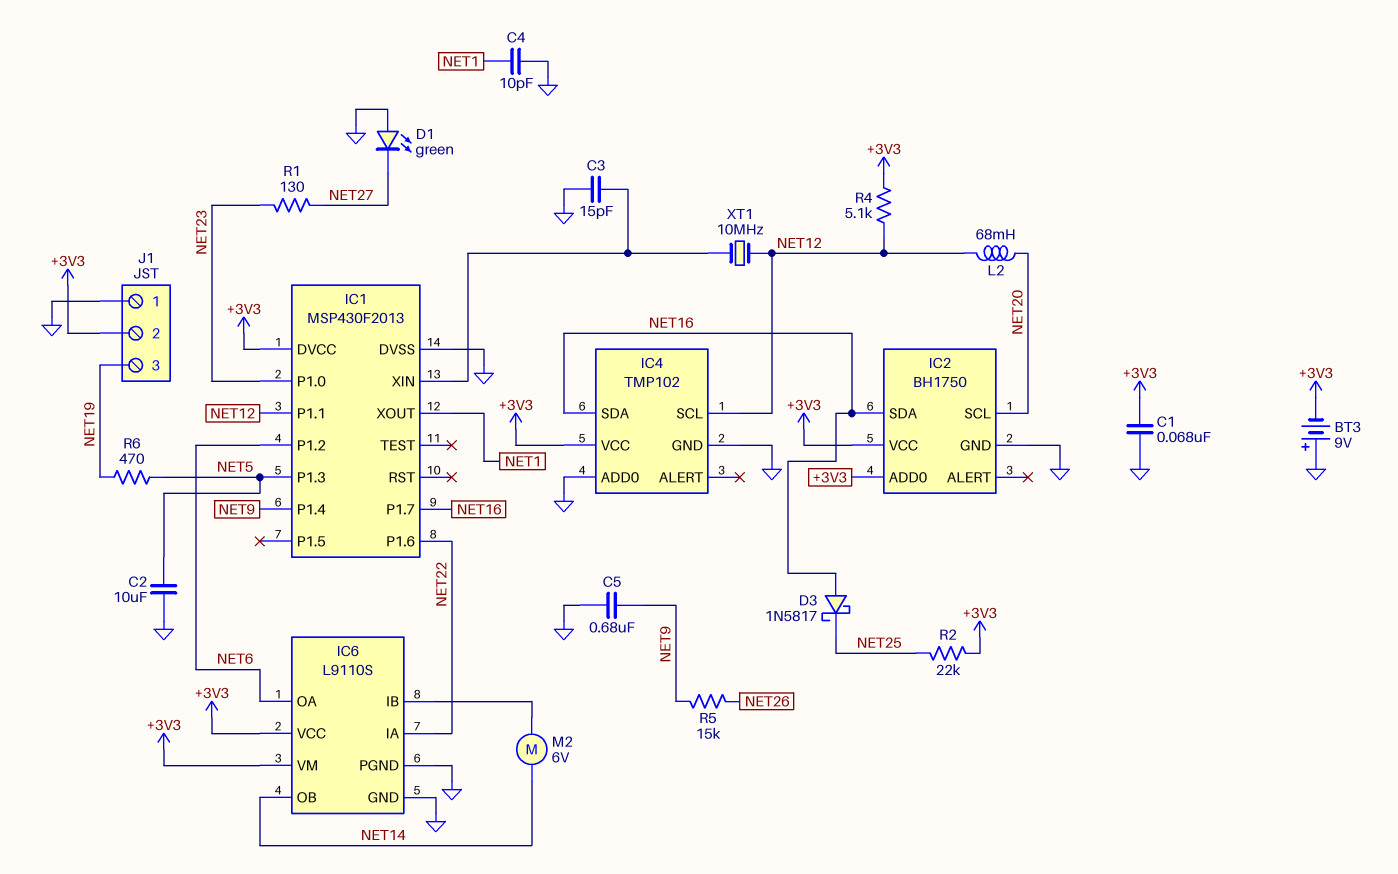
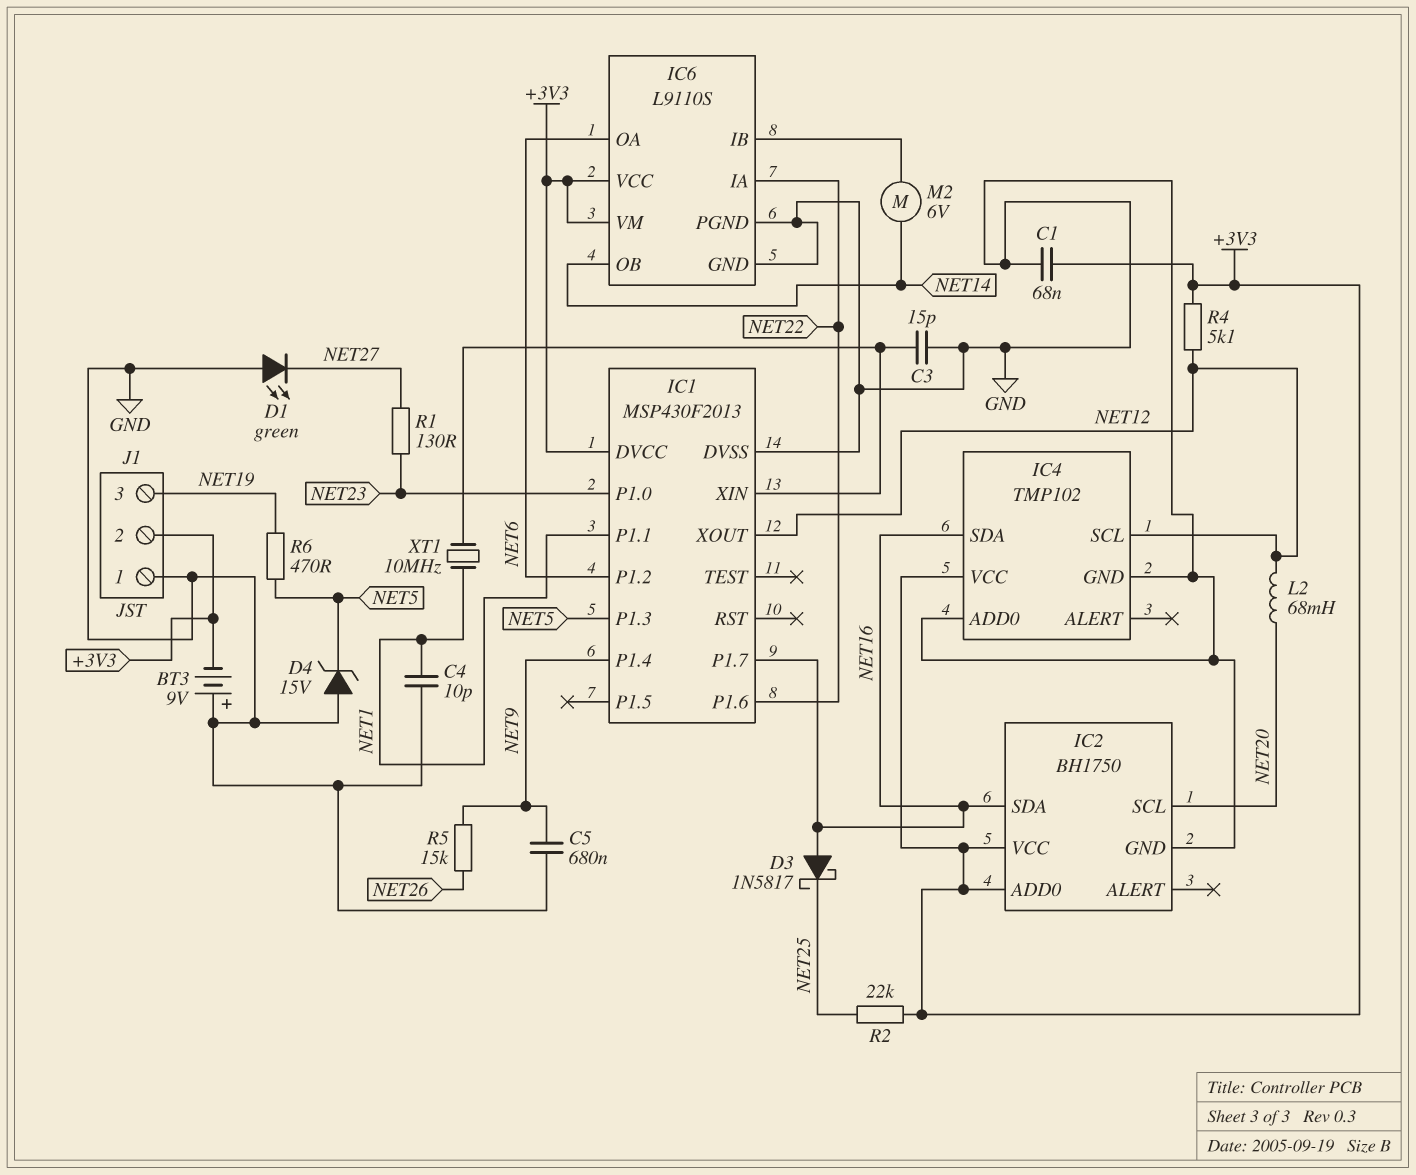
C2: 10uF (GND, NET5) -> none
D4: none -> zener 15V (A GND, K NET5)
IC1 pin P1.1: NET12 -> NET1
IC1 pin XOUT: NET1 -> NET12
XT1: 10MHz (IC1/XIN, NET12) -> 10MHz (IC1/XIN, NET1)

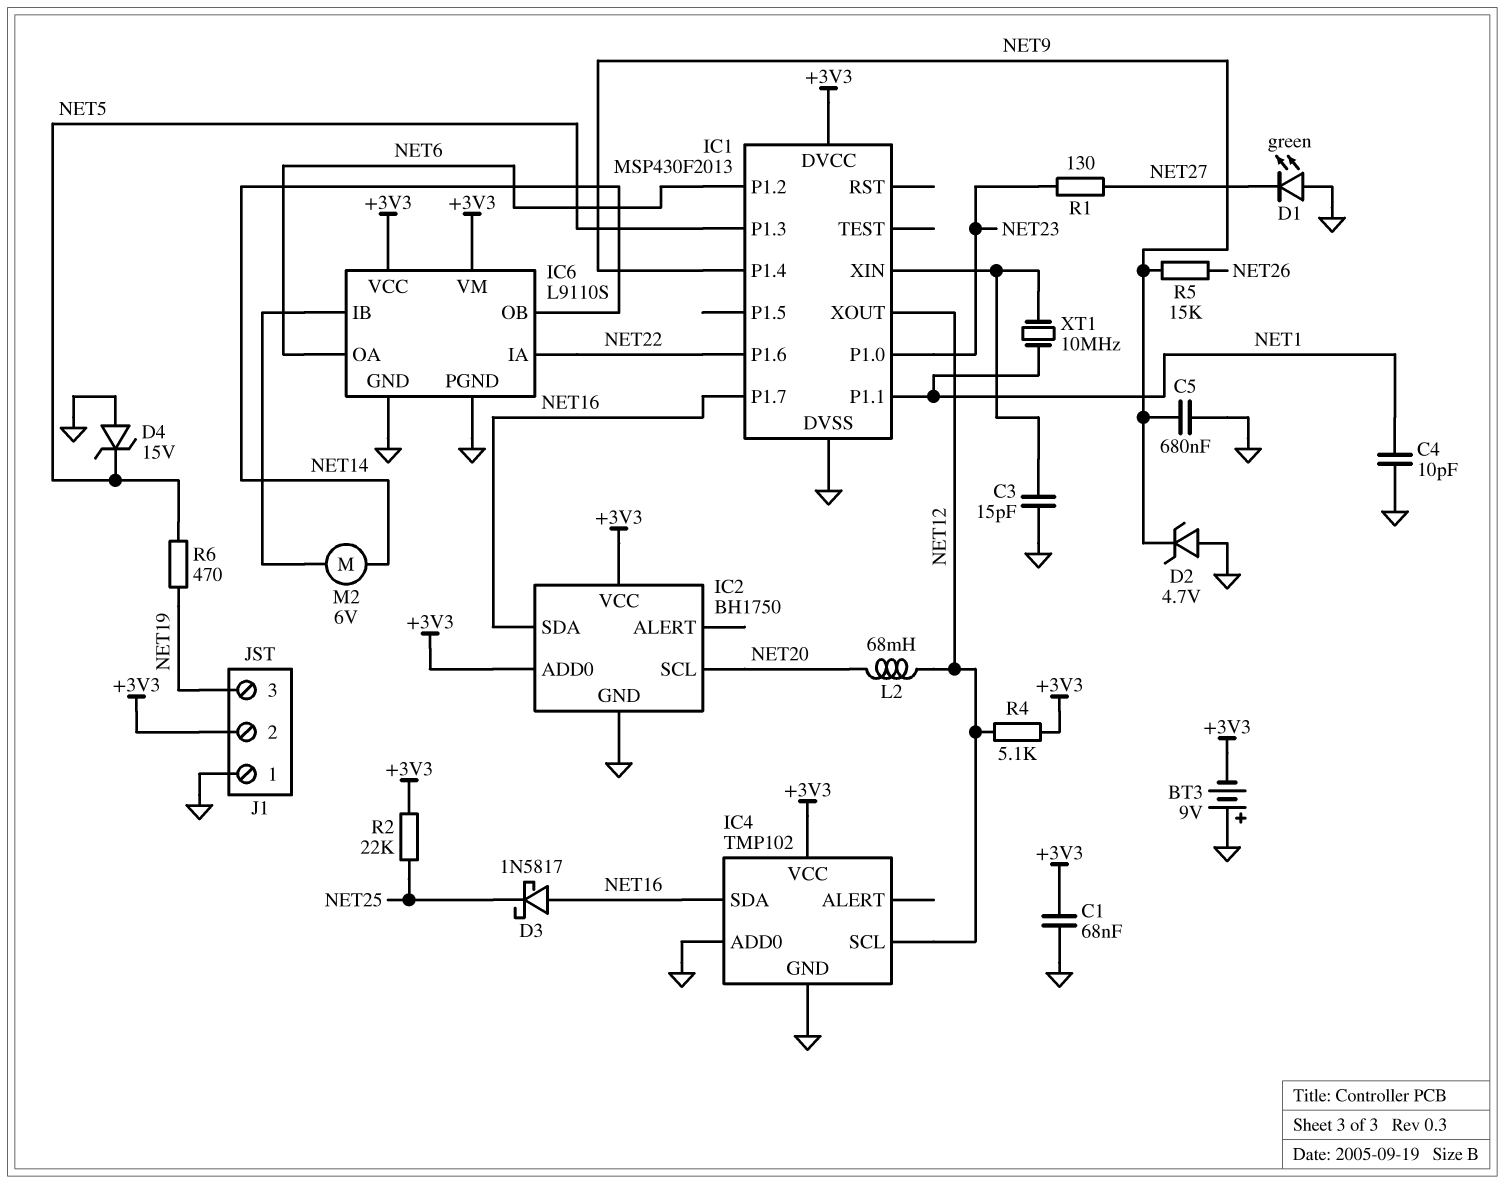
D2: none -> zener 4.7V (A GND, K NET9)

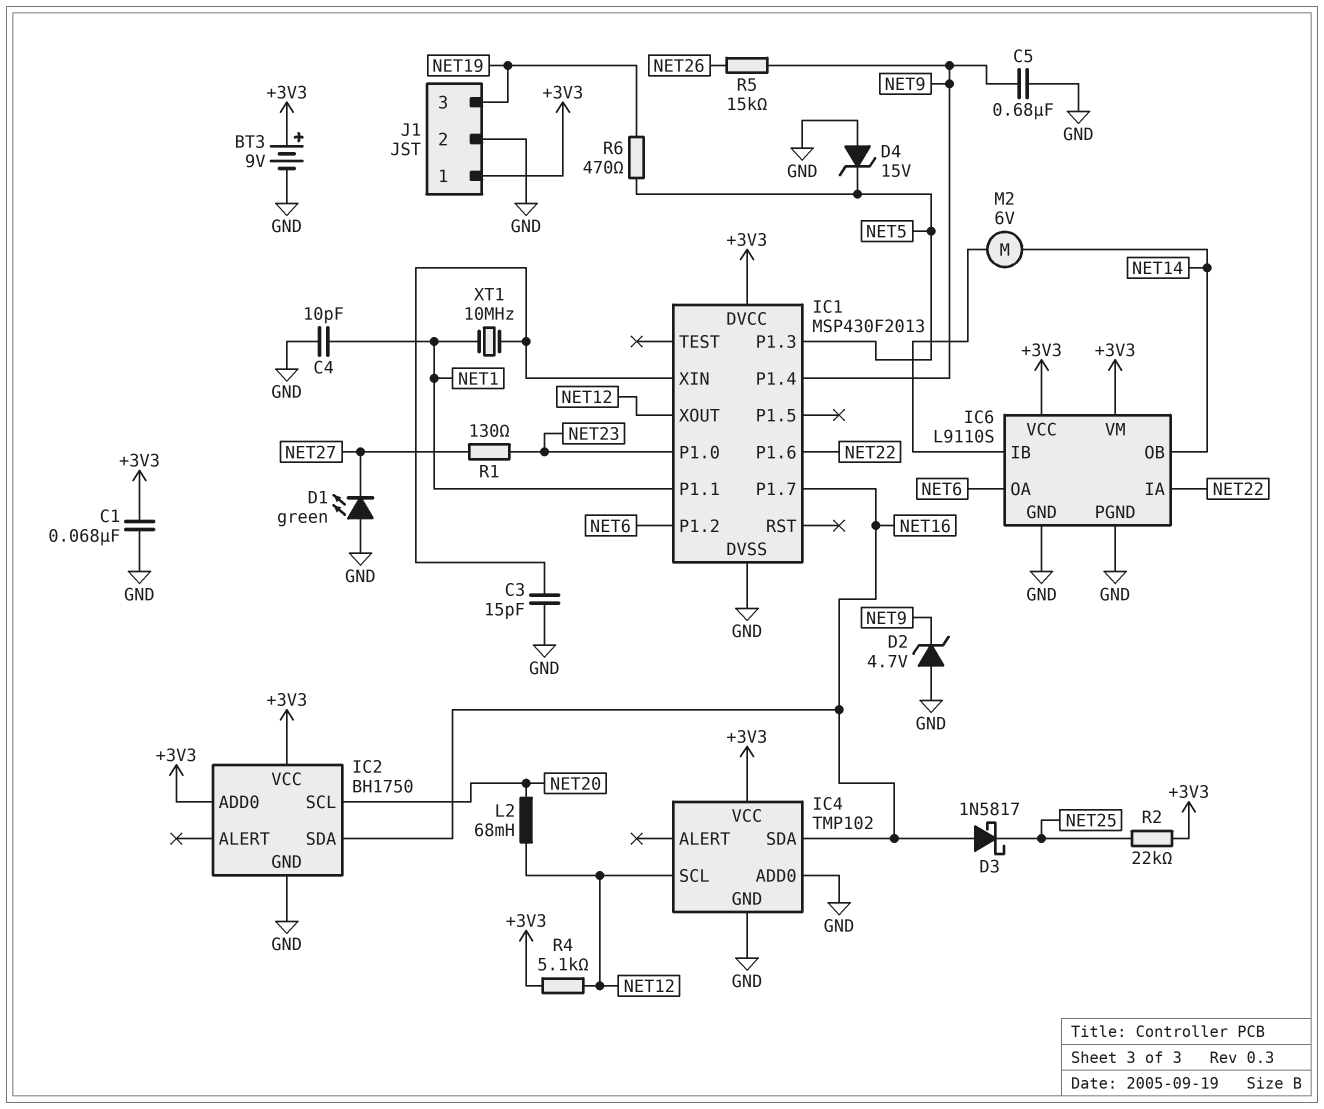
BT3: 9V (plus GND, minus +3V3) -> 9V (plus +3V3, minus GND)
J1 pin 1: GND -> +3V3
J1 pin 2: +3V3 -> GND

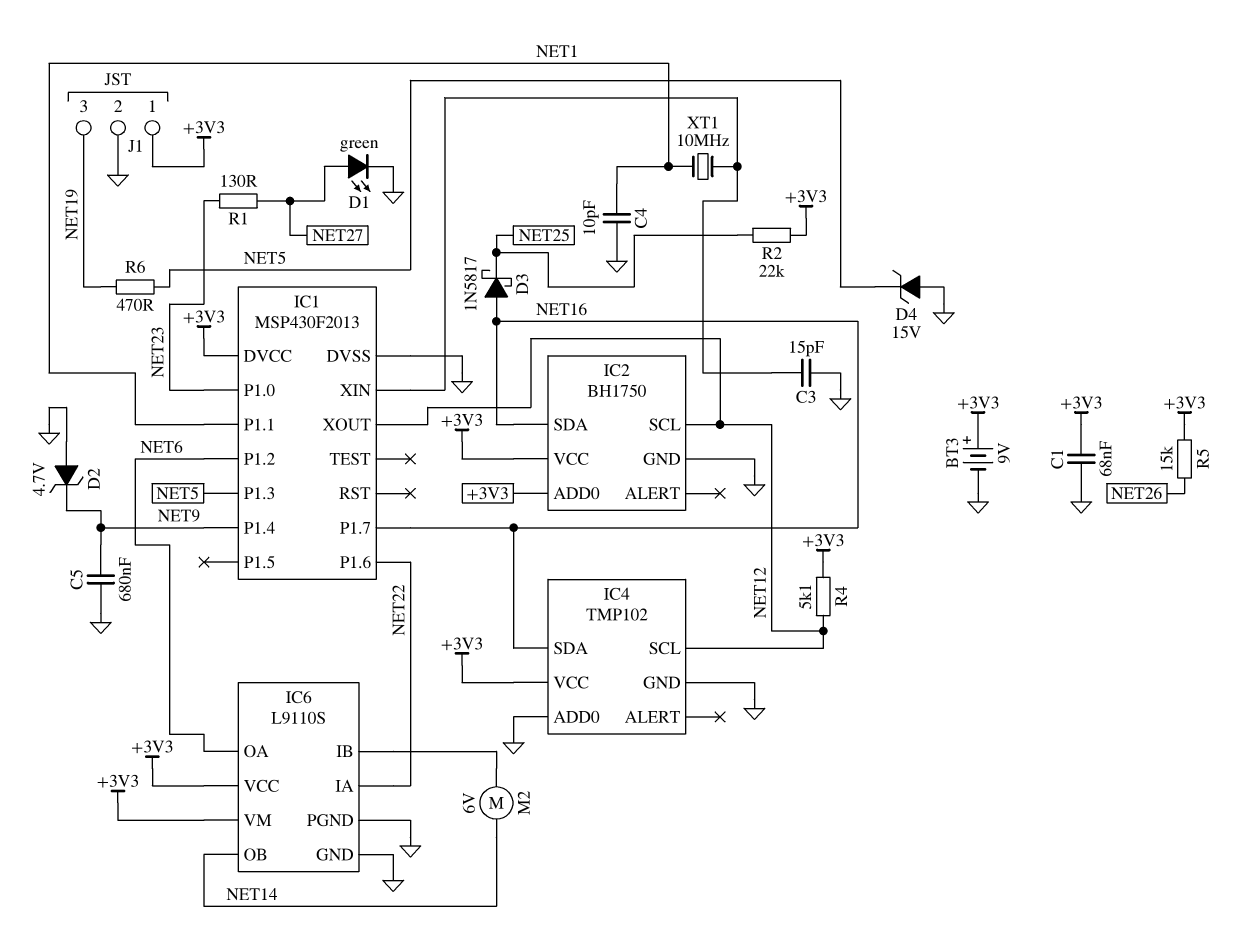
D1: LED green (A GND, K NET27) -> LED green (A NET27, K GND)
IC2 pin SCL: NET20 -> NET12
L2: 68mH (NET12, NET20) -> none
R5: 15k (NET9, NET26) -> 15k (+3V3, NET26)

